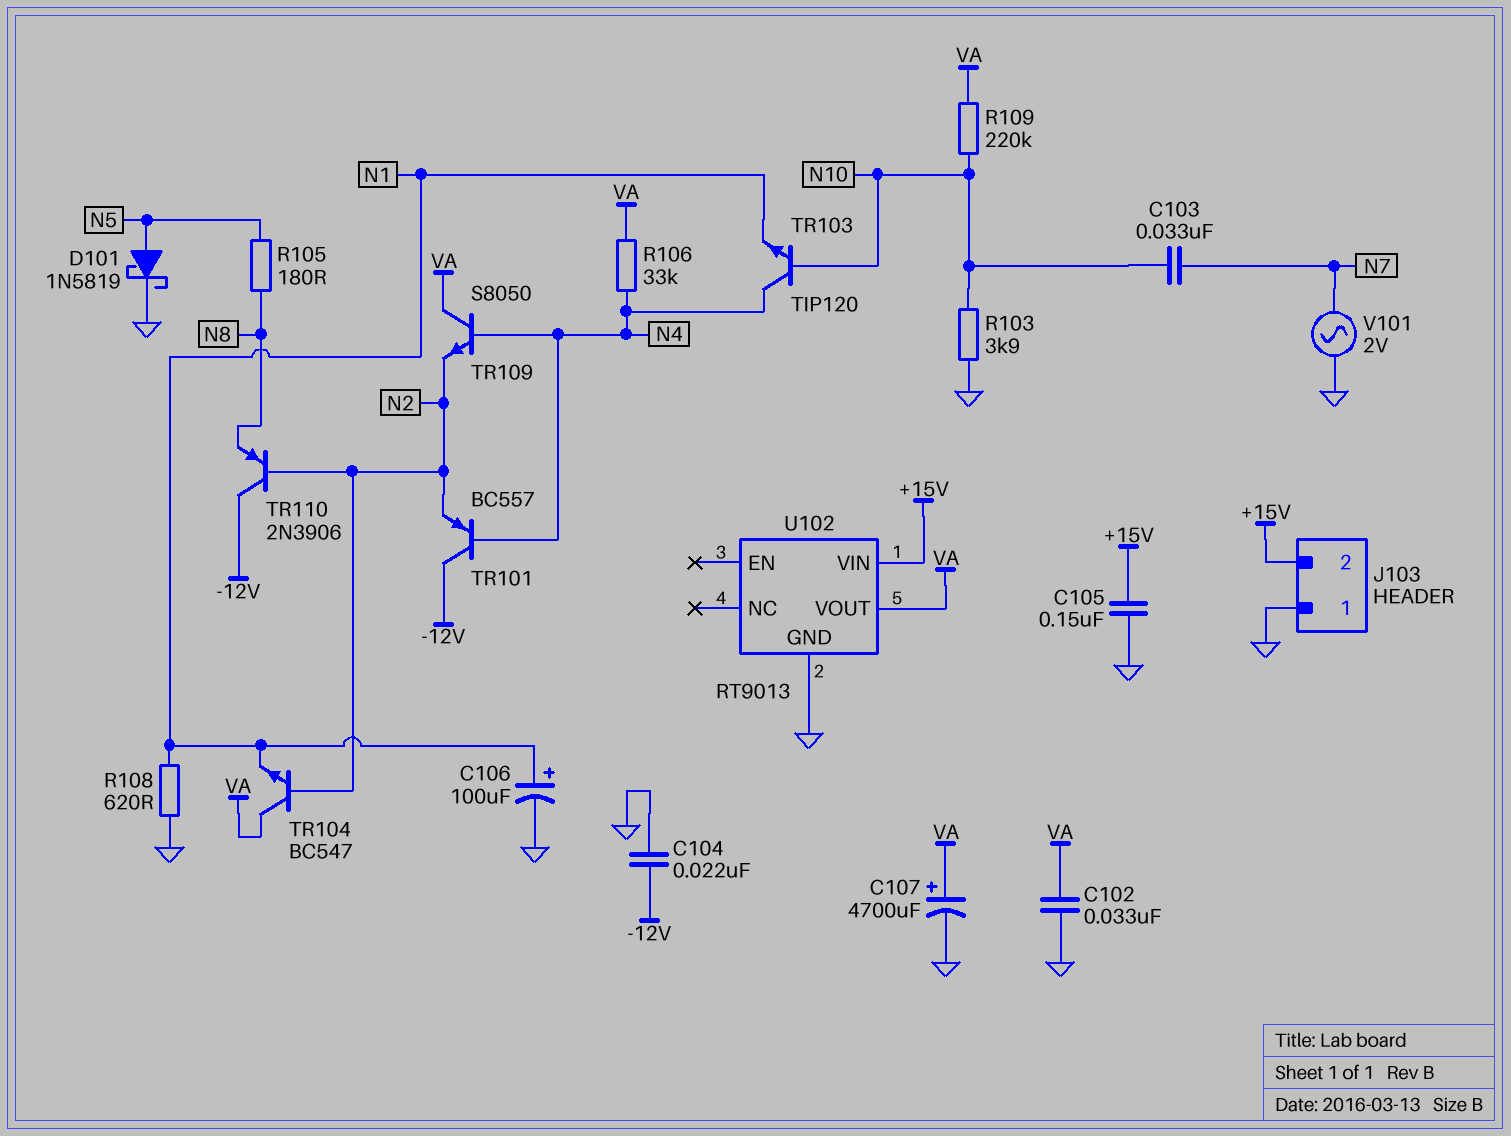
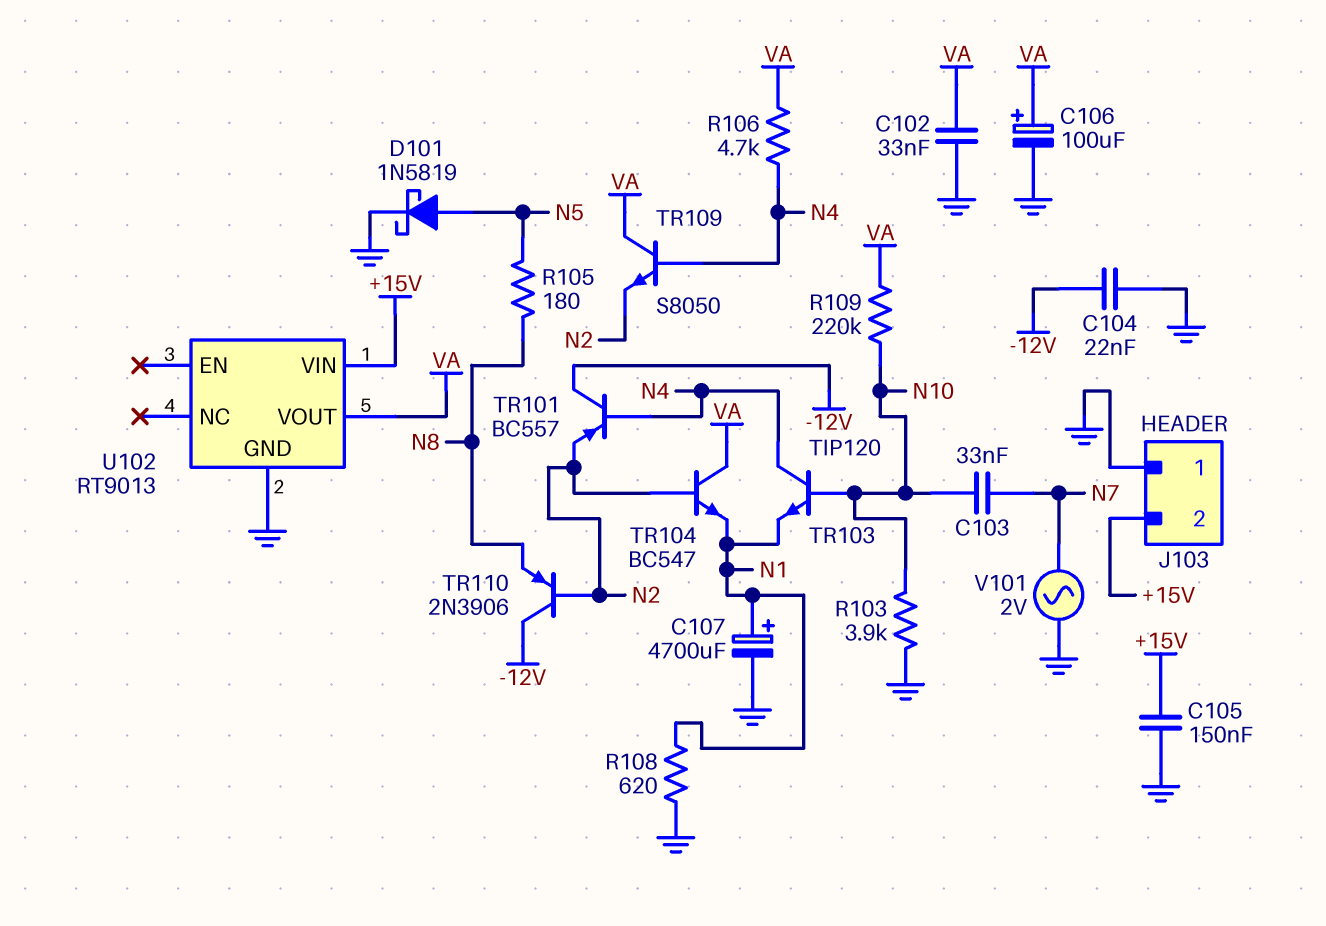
C106: 100uF (plus N1, minus GND) -> 100uF (plus VA, minus GND)
C107: 4700uF (plus VA, minus GND) -> 4700uF (plus N1, minus GND)
R106: 33k (N4, VA) -> 4.7k (N4, VA)

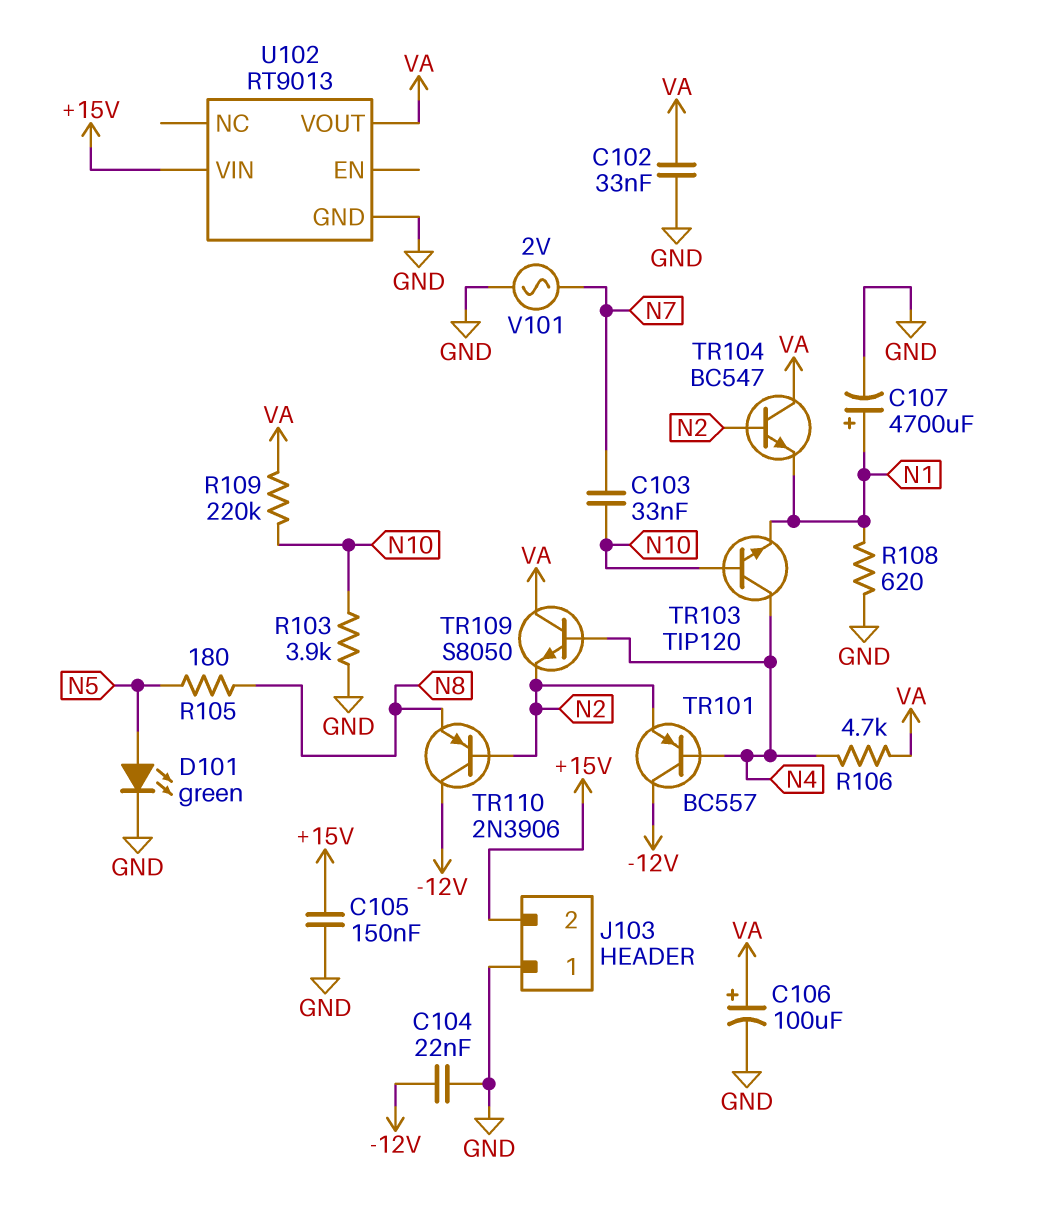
D101: schottky 1N5819 (A N5, K GND) -> LED green (A N5, K GND)

